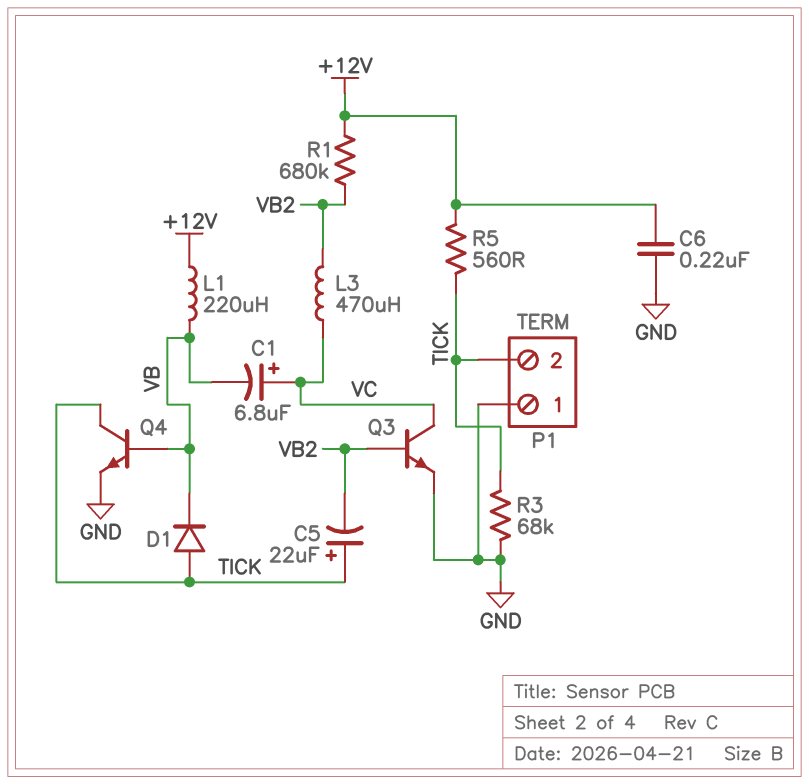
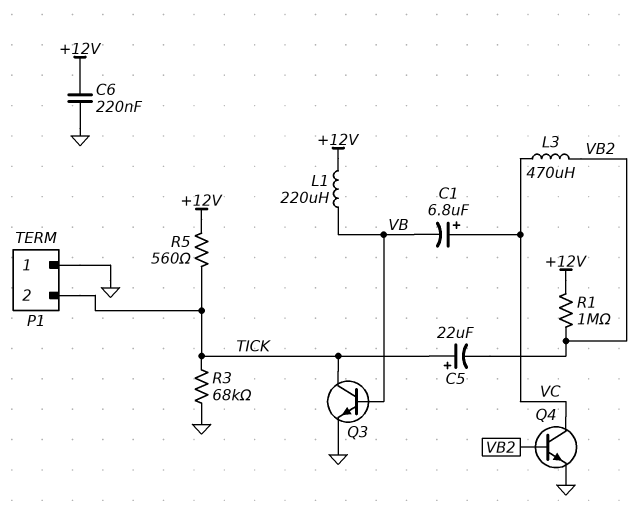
D1: diode (A TICK, K VB) -> none
Q3: NPN (B VB2, C VC, E GND) -> NPN (B VB, C TICK, E GND)
Q4: NPN (B VB, C TICK, E GND) -> NPN (B VB2, C VC, E GND)
R1: 680k (+12V, VB2) -> 1M (+12V, VB2)

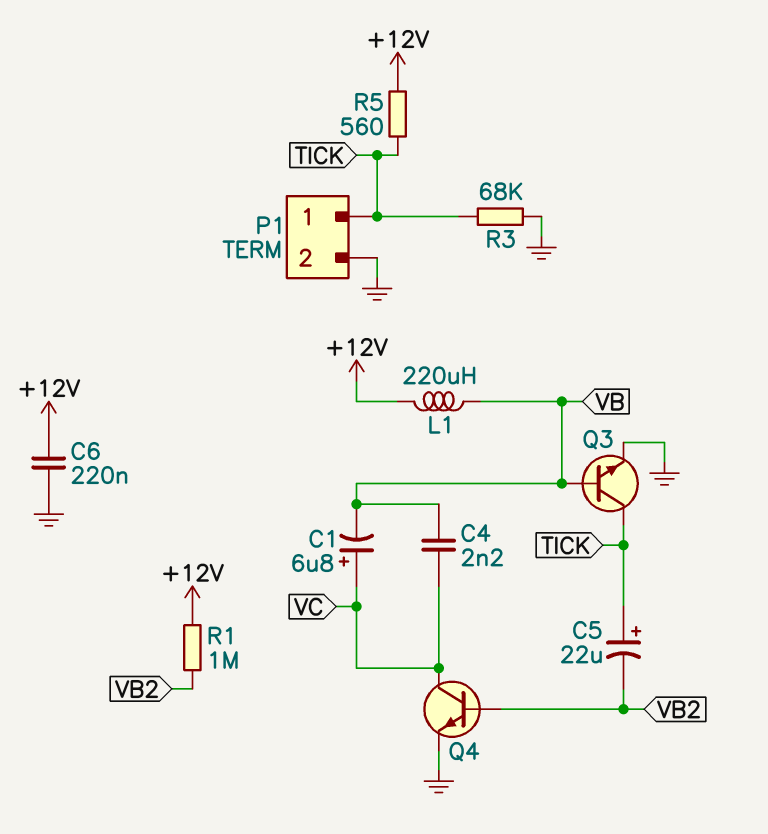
C4: none -> 2.2nF (VB, VC)
L3: 470uH (VB2, VC) -> none
P1 pin 1: GND -> TICK
P1 pin 2: TICK -> GND

